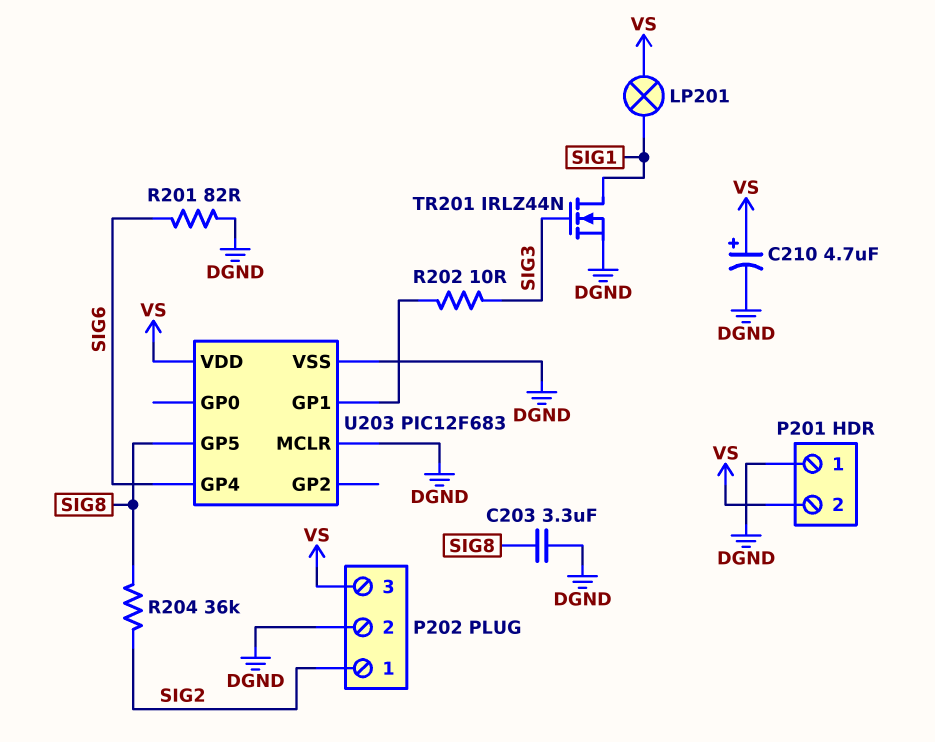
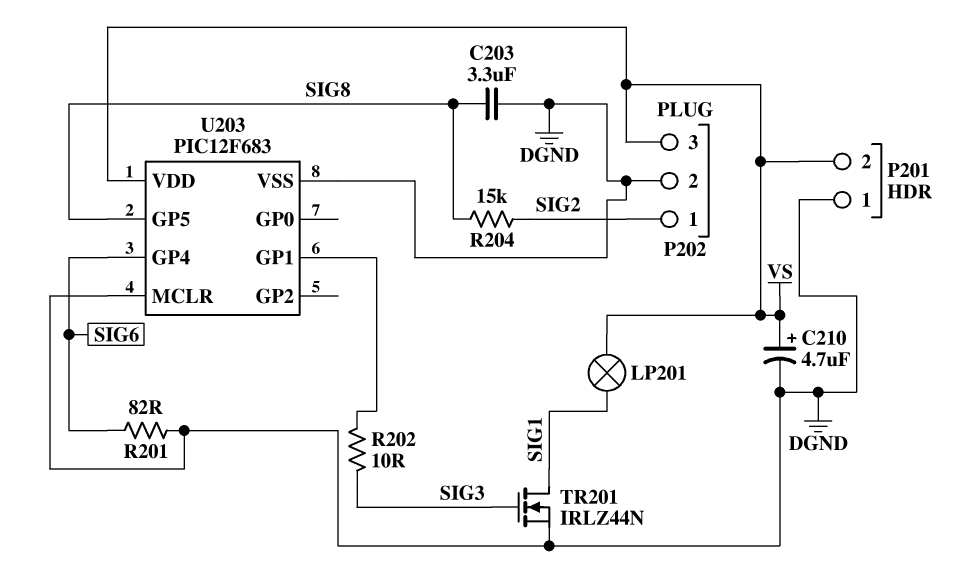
R204: 36k (SIG2, SIG8) -> 15k (SIG2, SIG8)

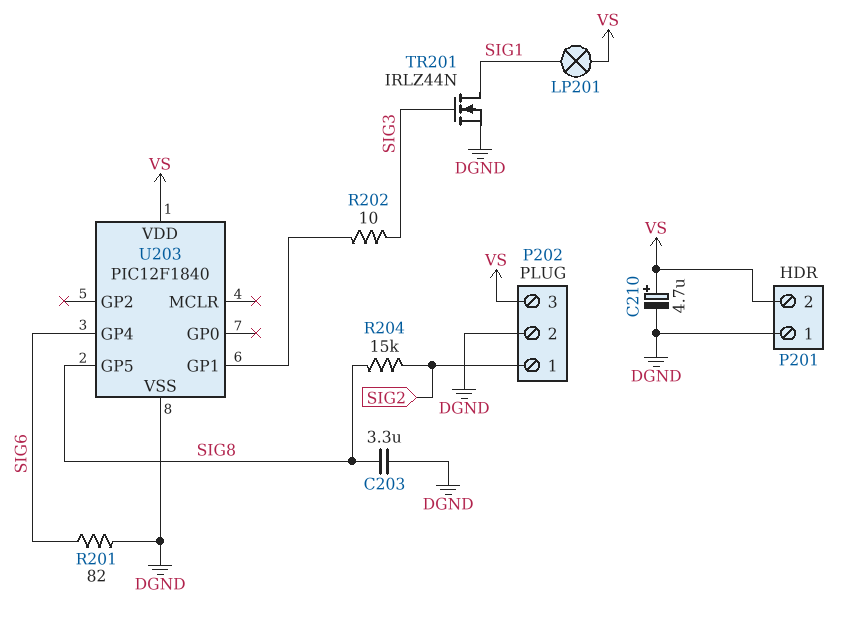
U203: PIC12F683 -> PIC12F1840
U203 pin MCLR: DGND -> none

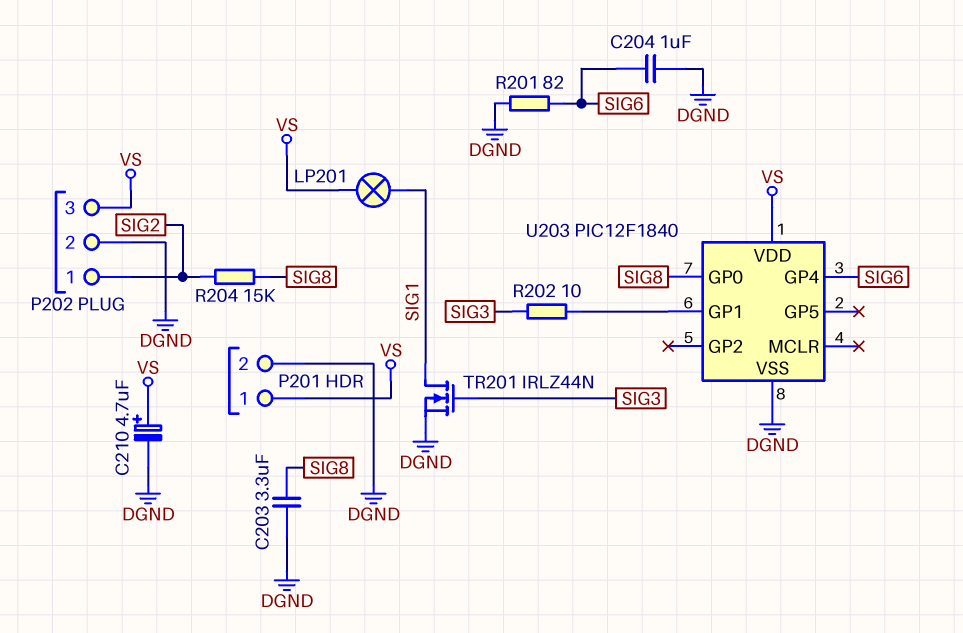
C204: none -> 1uF (DGND, SIG6)
P201 pin 1: DGND -> VS
P201 pin 2: VS -> DGND
U203 pin GP0: none -> SIG8
U203 pin GP5: SIG8 -> none

